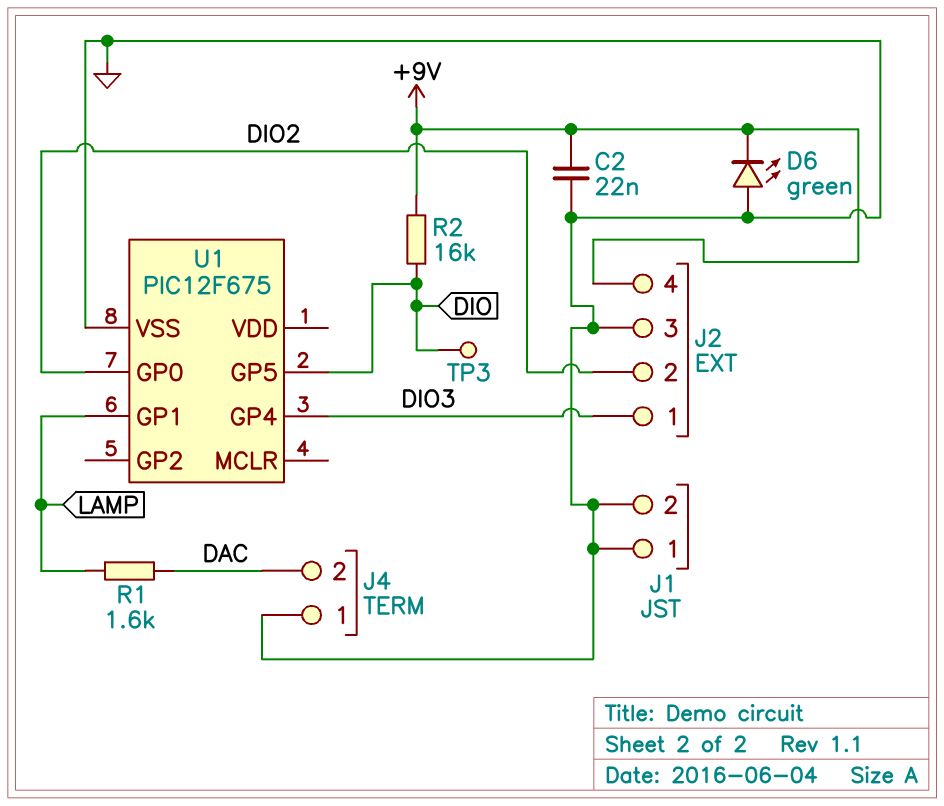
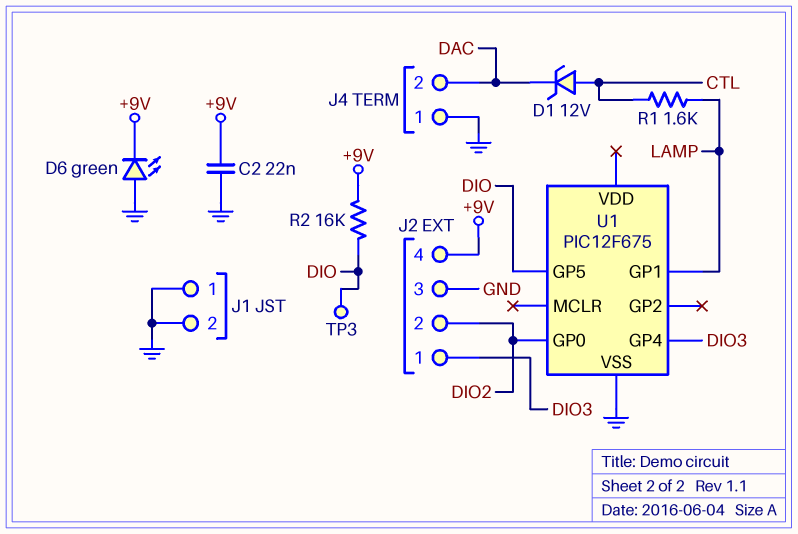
D1: none -> zener 12V (A CTL, K DAC)
R1: 1.6k (DAC, LAMP) -> 1.6k (CTL, LAMP)

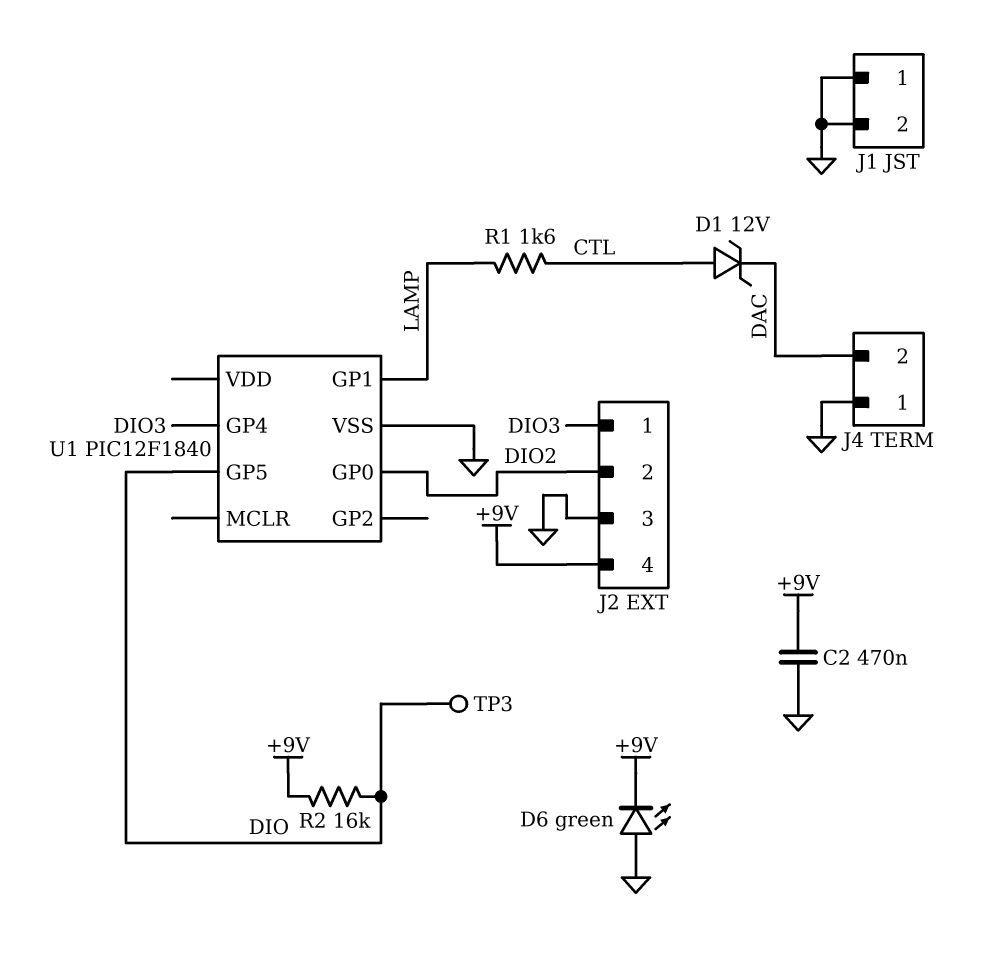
C2: 22nF (+9V, GND) -> 470nF (+9V, GND)
U1: PIC12F675 -> PIC12F1840

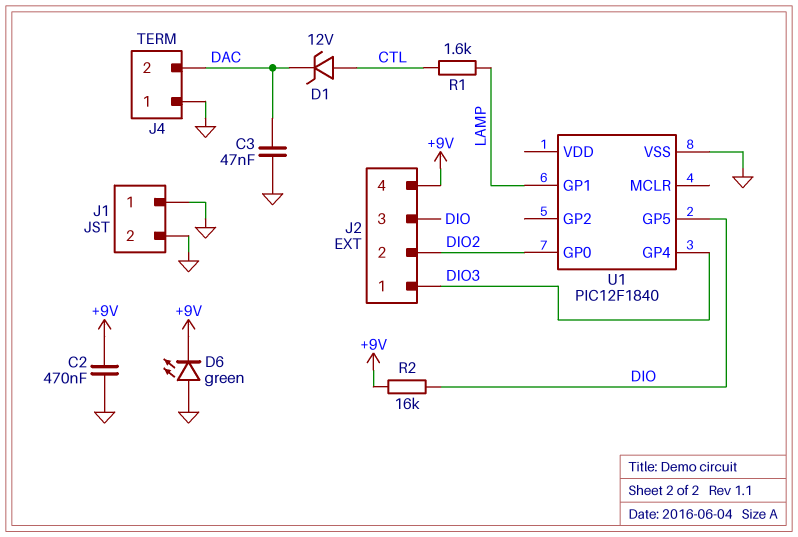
C3: none -> 47nF (DAC, GND)
J2 pin 3: GND -> DIO
TP3: test point (DIO) -> none

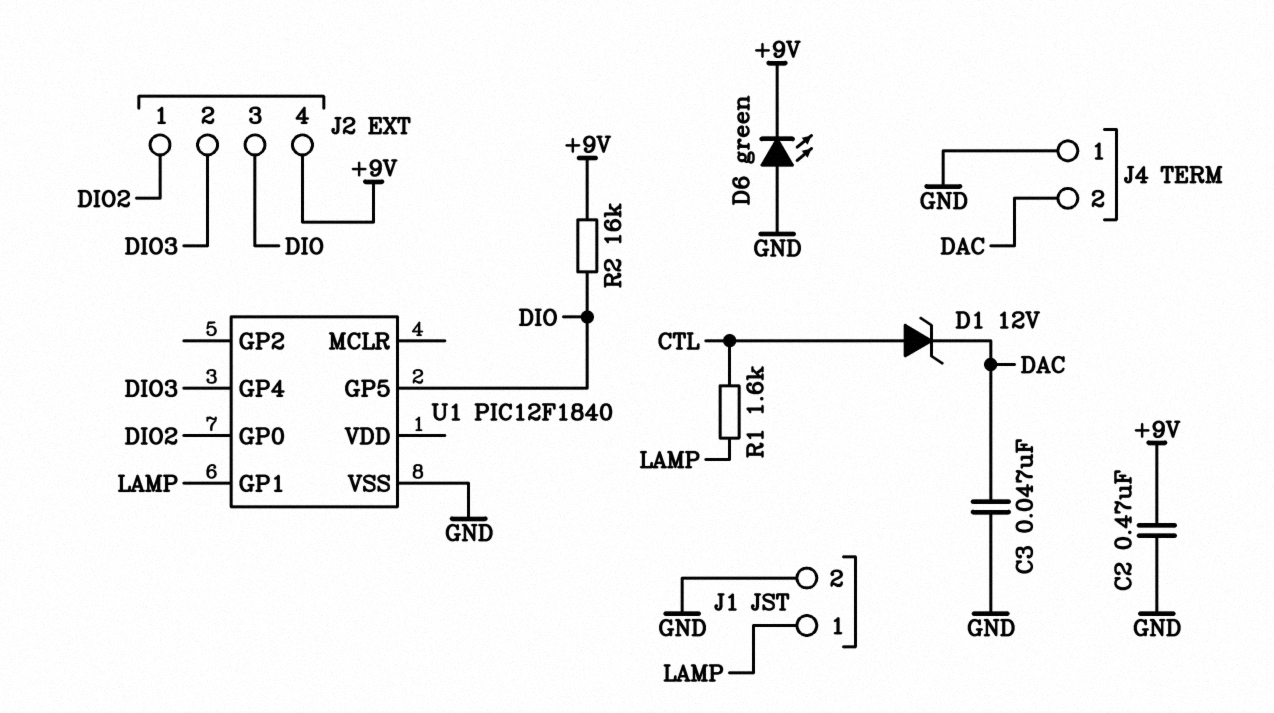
J1 pin 1: GND -> LAMP
J2 pin 1: DIO3 -> DIO2
J2 pin 2: DIO2 -> DIO3

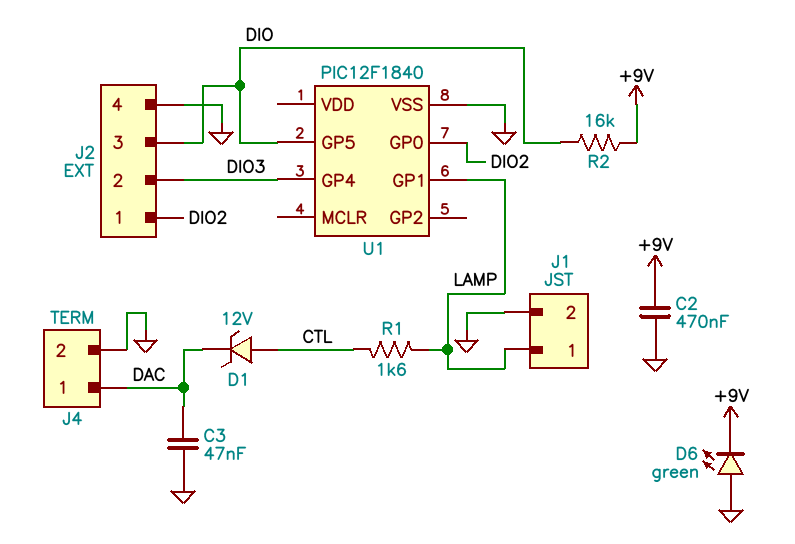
J2 pin 4: +9V -> GND
J4 pin 1: GND -> DAC
J4 pin 2: DAC -> GND

